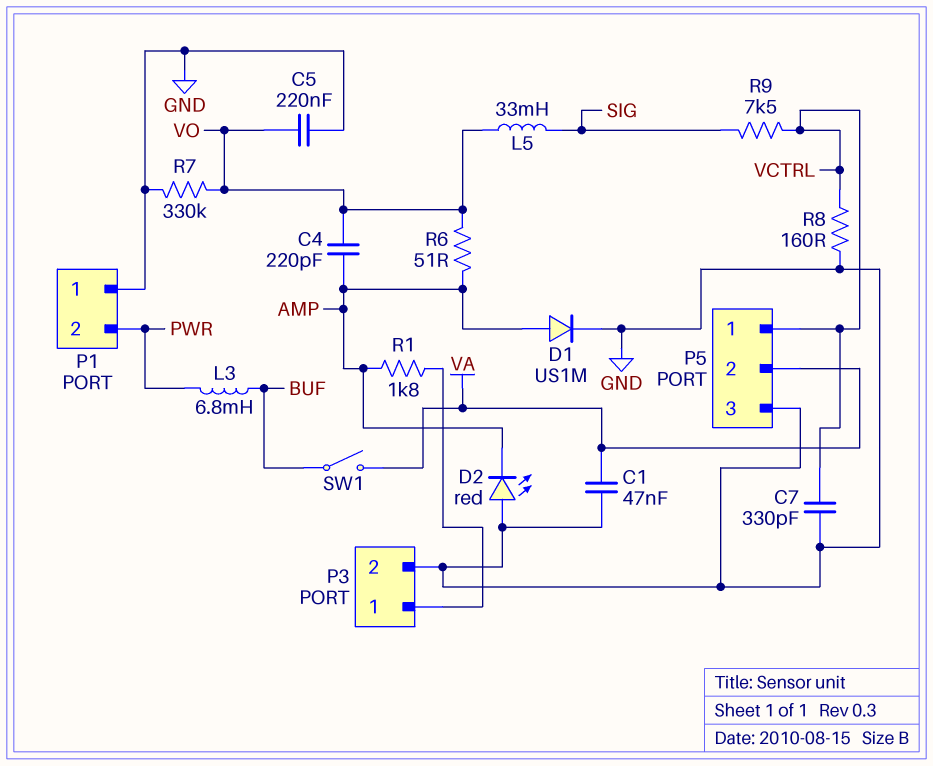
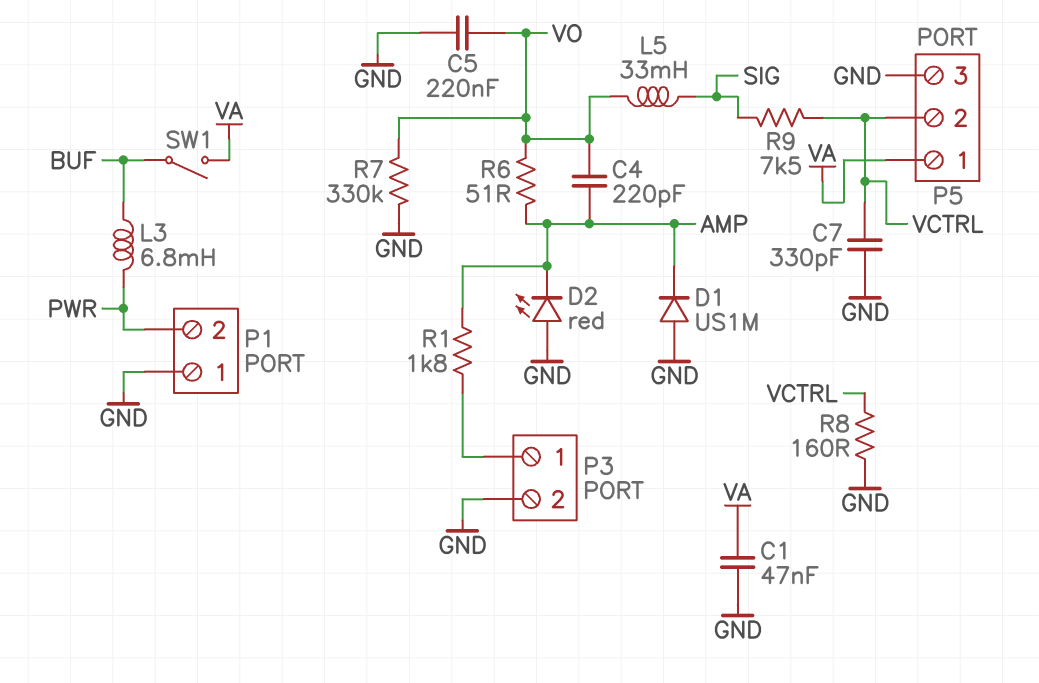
D1: diode US1M (A AMP, K GND) -> diode US1M (A GND, K AMP)
P5 pin 1: VCTRL -> VA
P5 pin 2: VA -> VCTRL

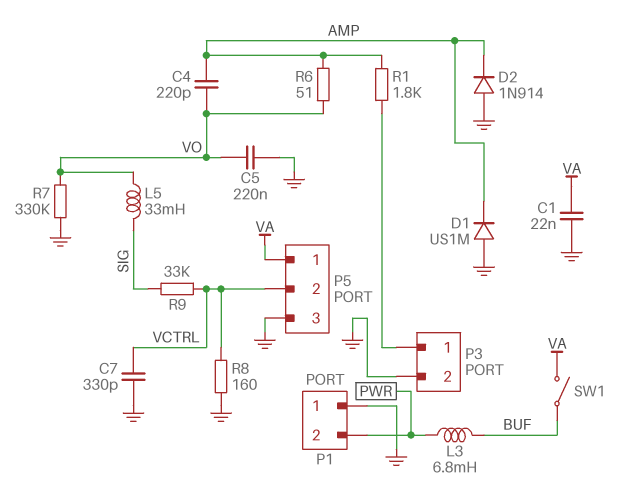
C1: 47nF (GND, VA) -> 22nF (GND, VA)
D2: LED red (A GND, K AMP) -> diode 1N914 (A GND, K AMP)
R9: 7.5k (SIG, VCTRL) -> 33k (SIG, VCTRL)

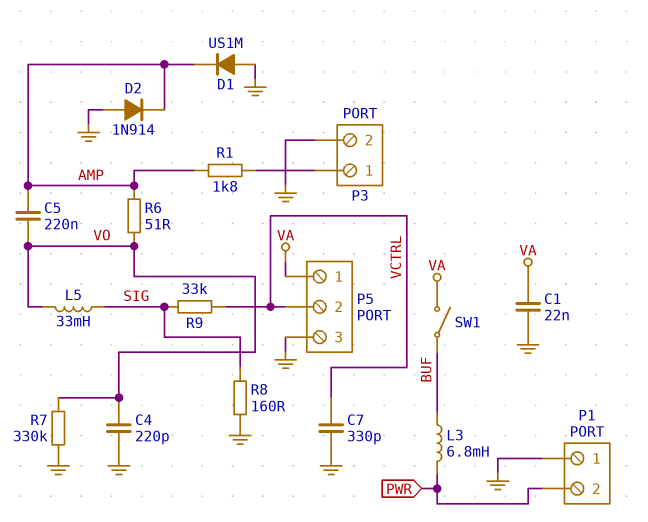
C4: 220pF (AMP, VO) -> 220pF (GND, VO)
C5: 220nF (GND, VO) -> 220nF (AMP, VO)
R8: 160 (GND, VCTRL) -> 160 (GND, SIG)

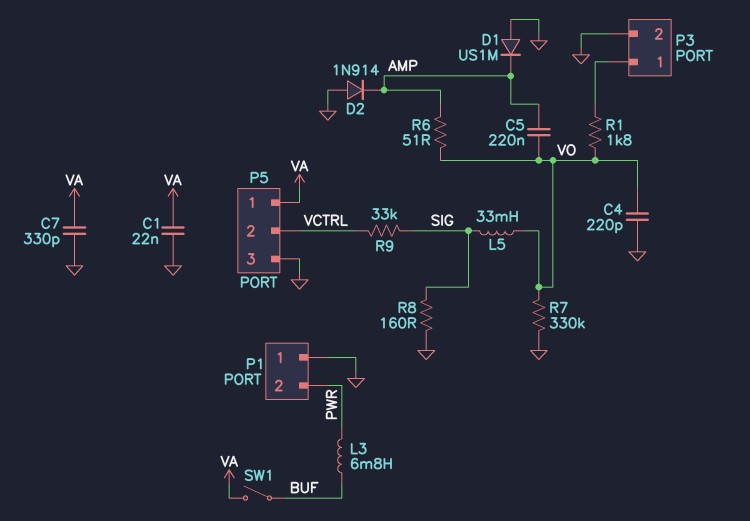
C7: 330pF (GND, VCTRL) -> 330pF (GND, VA)
R1: 1.8k (AMP, P3/1) -> 1.8k (P3/1, VO)

